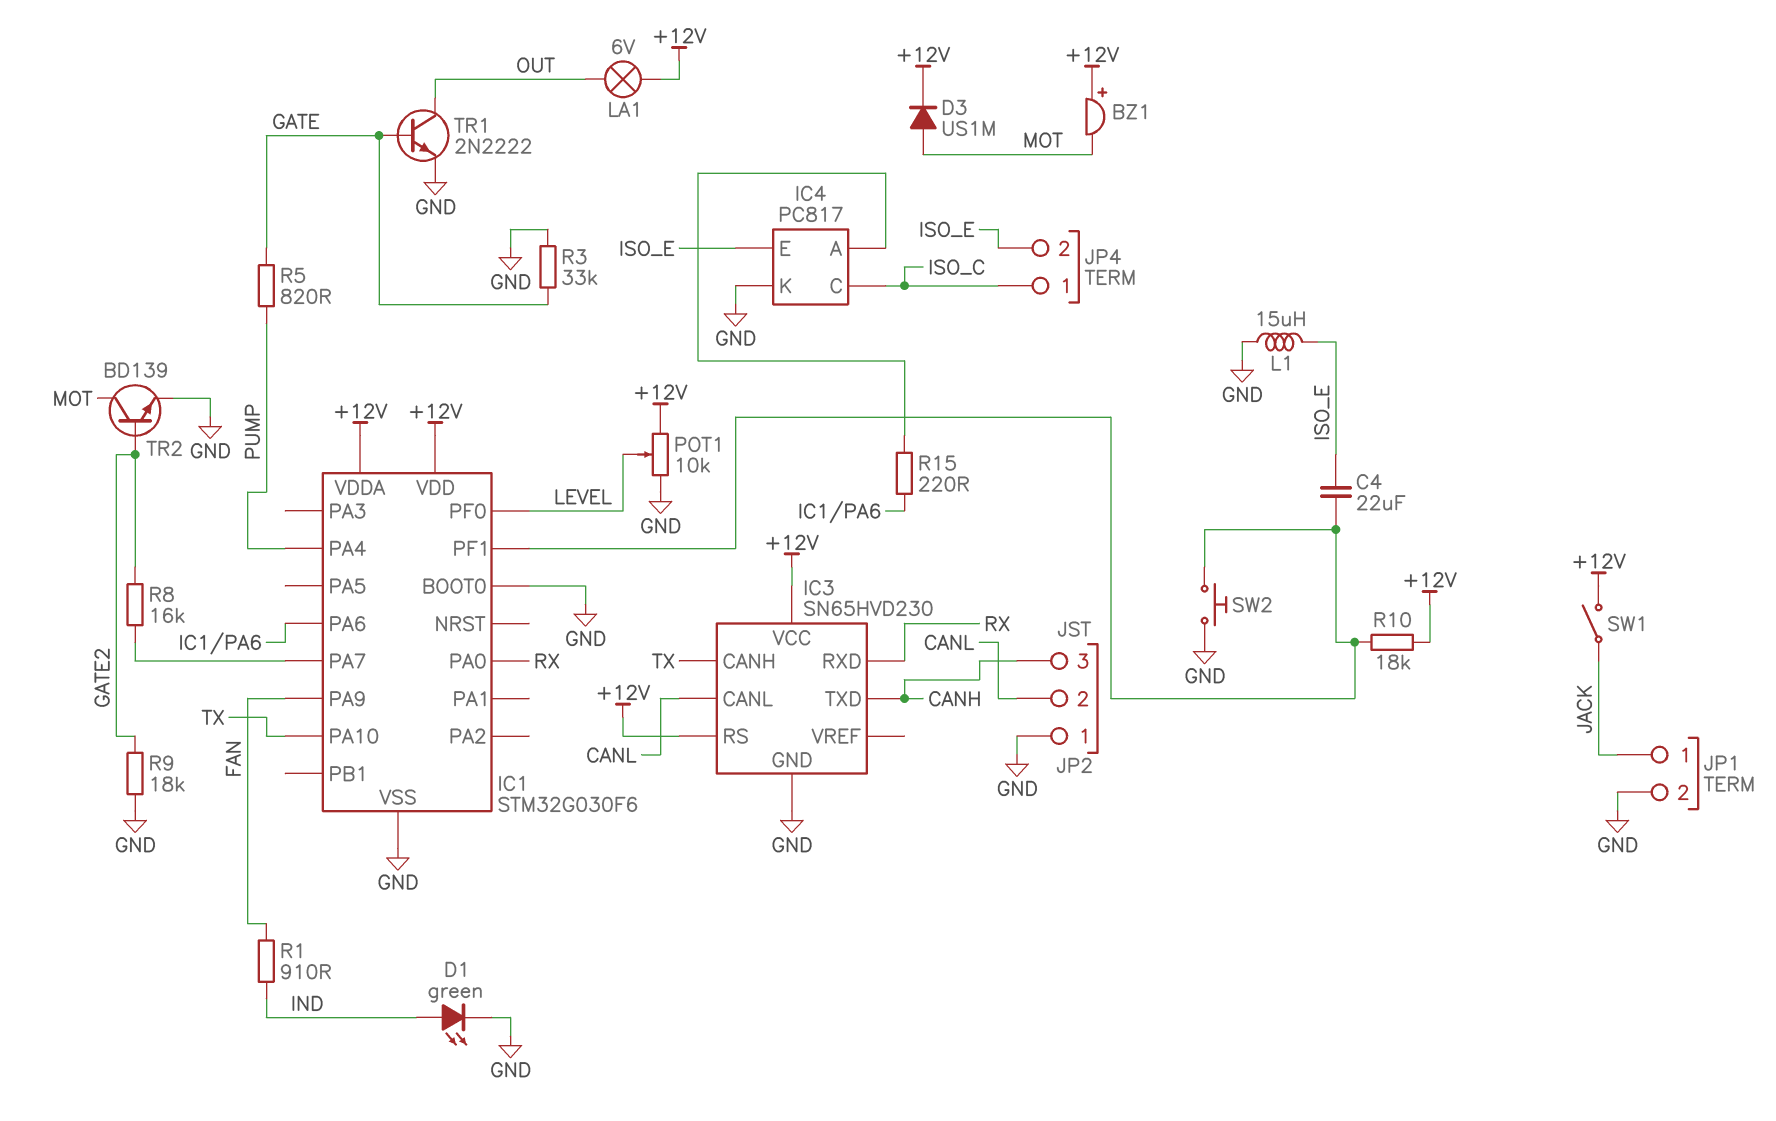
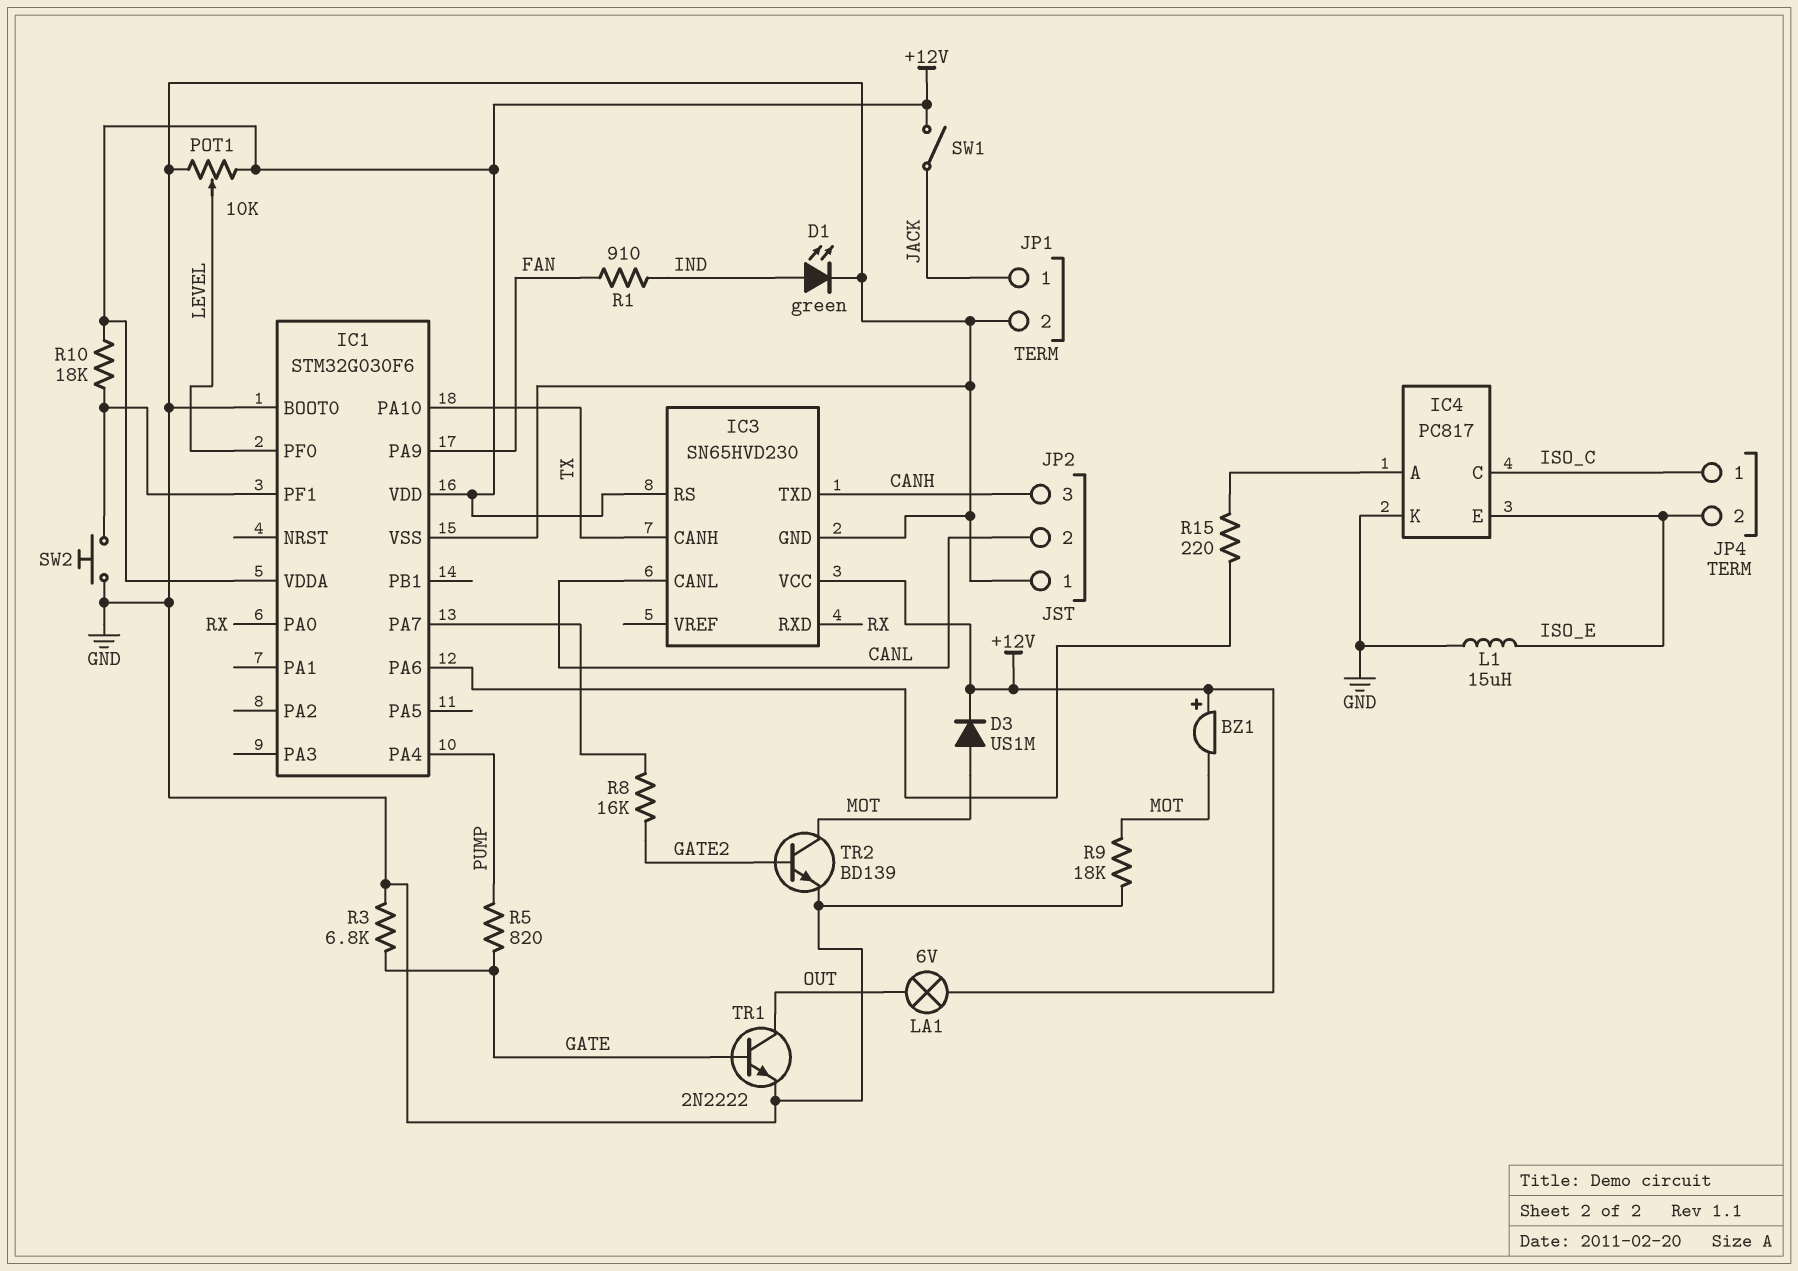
C4: 22uF (IC1/PF1, ISO_E) -> none
R3: 33k (GATE, GND) -> 6.8k (GATE, GND)
R9: 18k (GATE2, GND) -> 18k (GND, MOT)

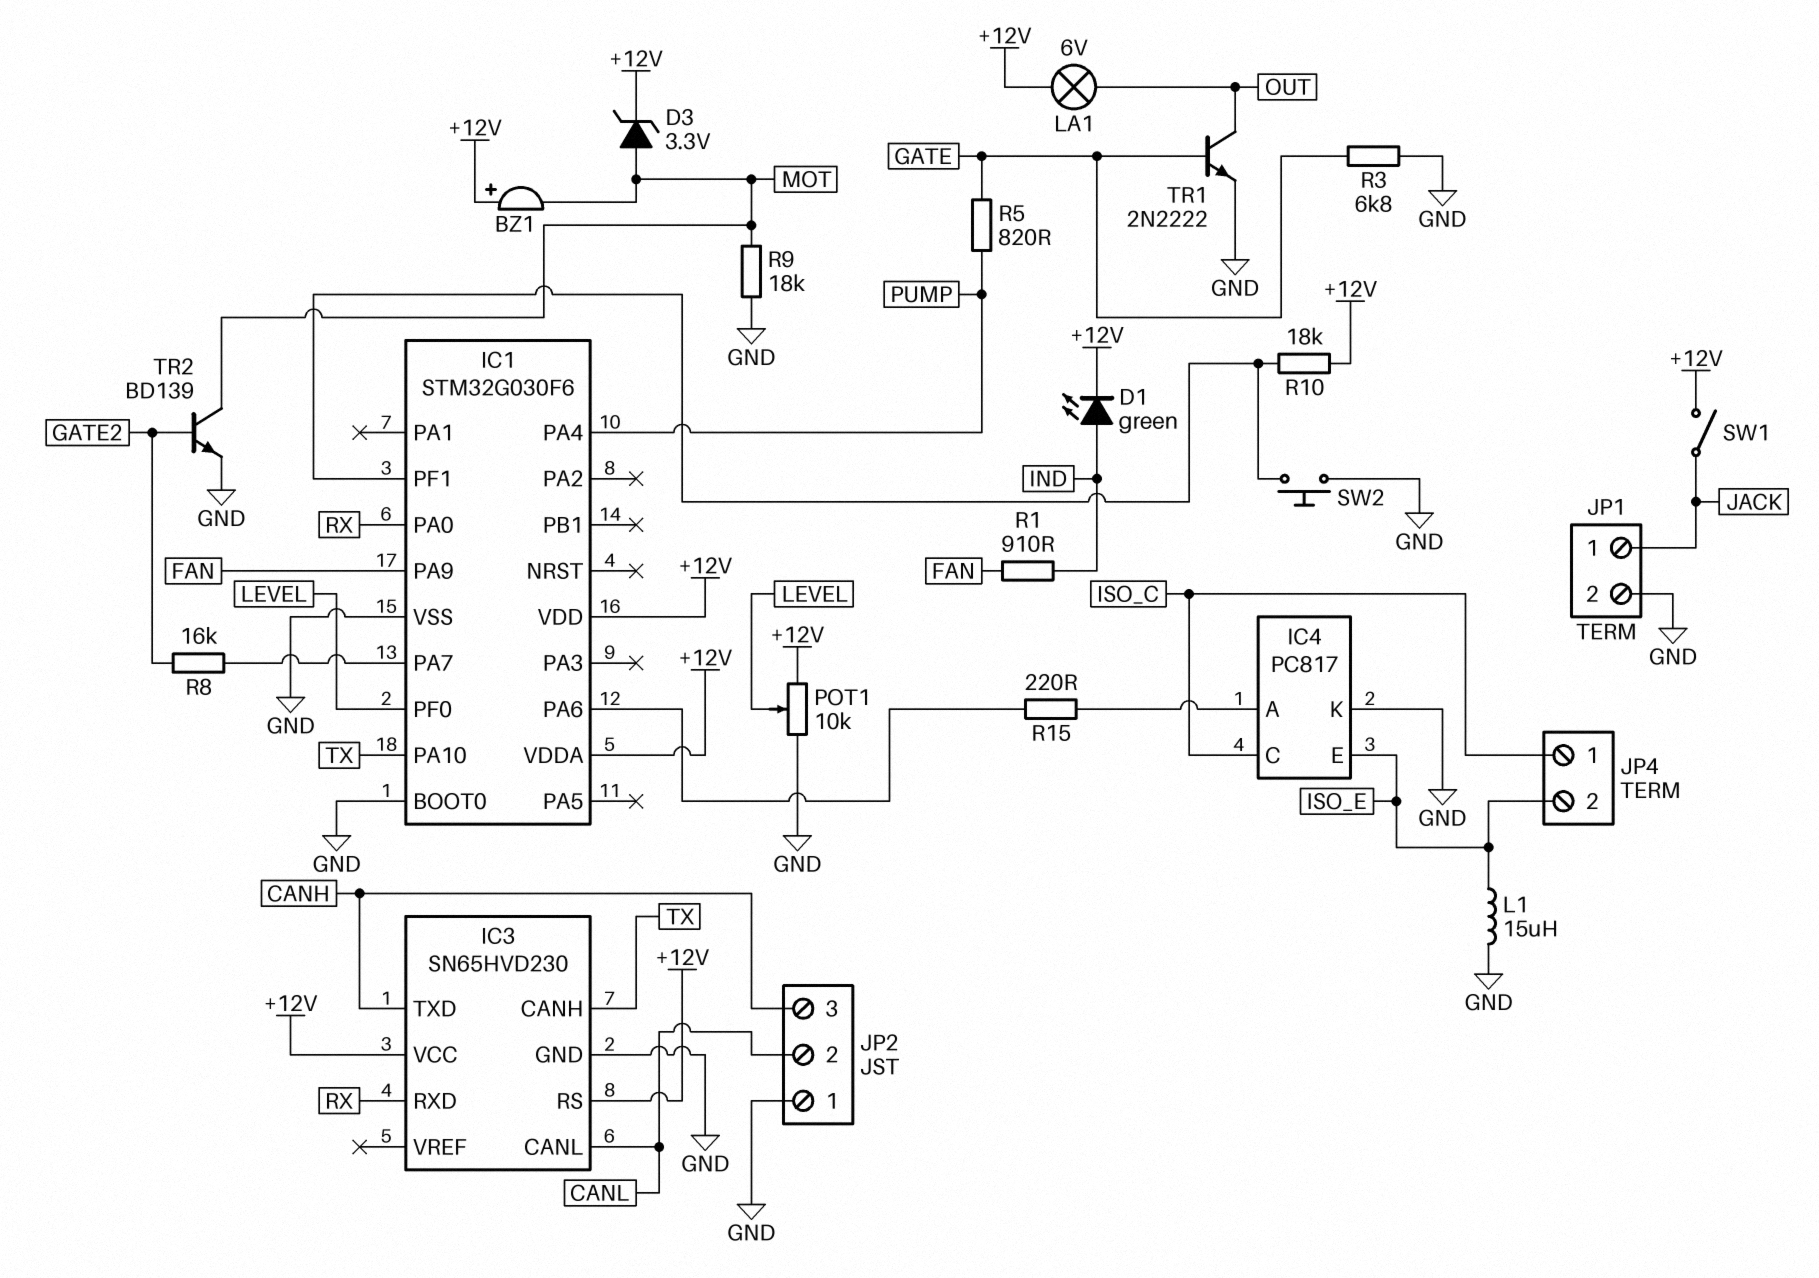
D1: LED green (A IND, K GND) -> LED green (A IND, K +12V)
D3: diode US1M (A MOT, K +12V) -> zener 3.3V (A MOT, K +12V)

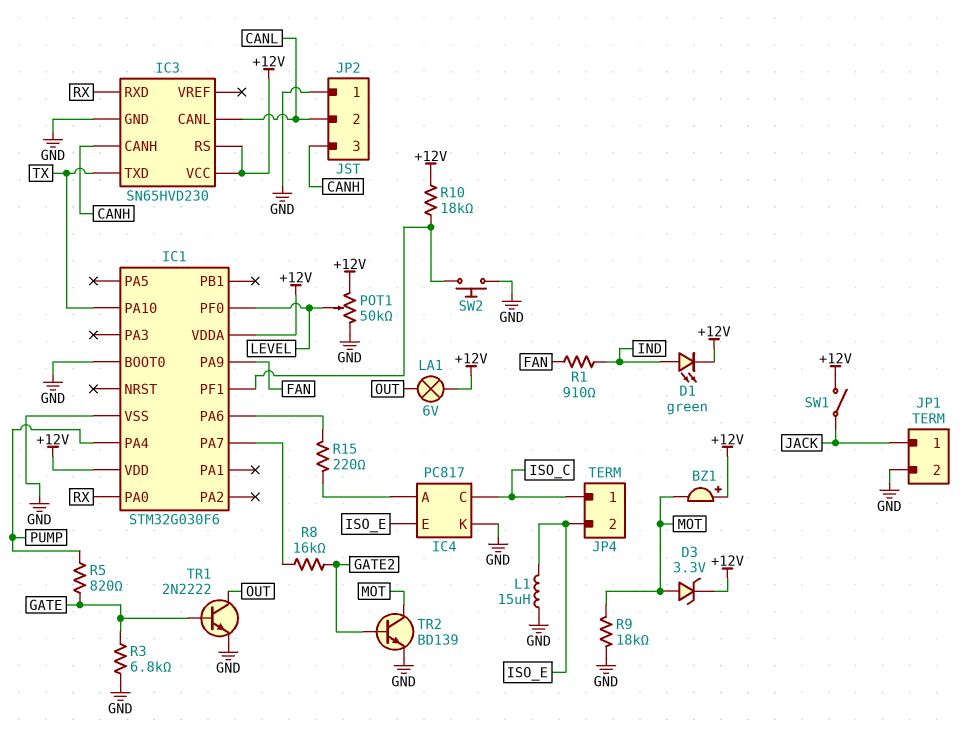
IC3 pin CANH: TX -> CANH
IC3 pin TXD: CANH -> TX
POT1: 10k (+12V, GND, wiper LEVEL) -> 50k (+12V, GND, wiper LEVEL)

